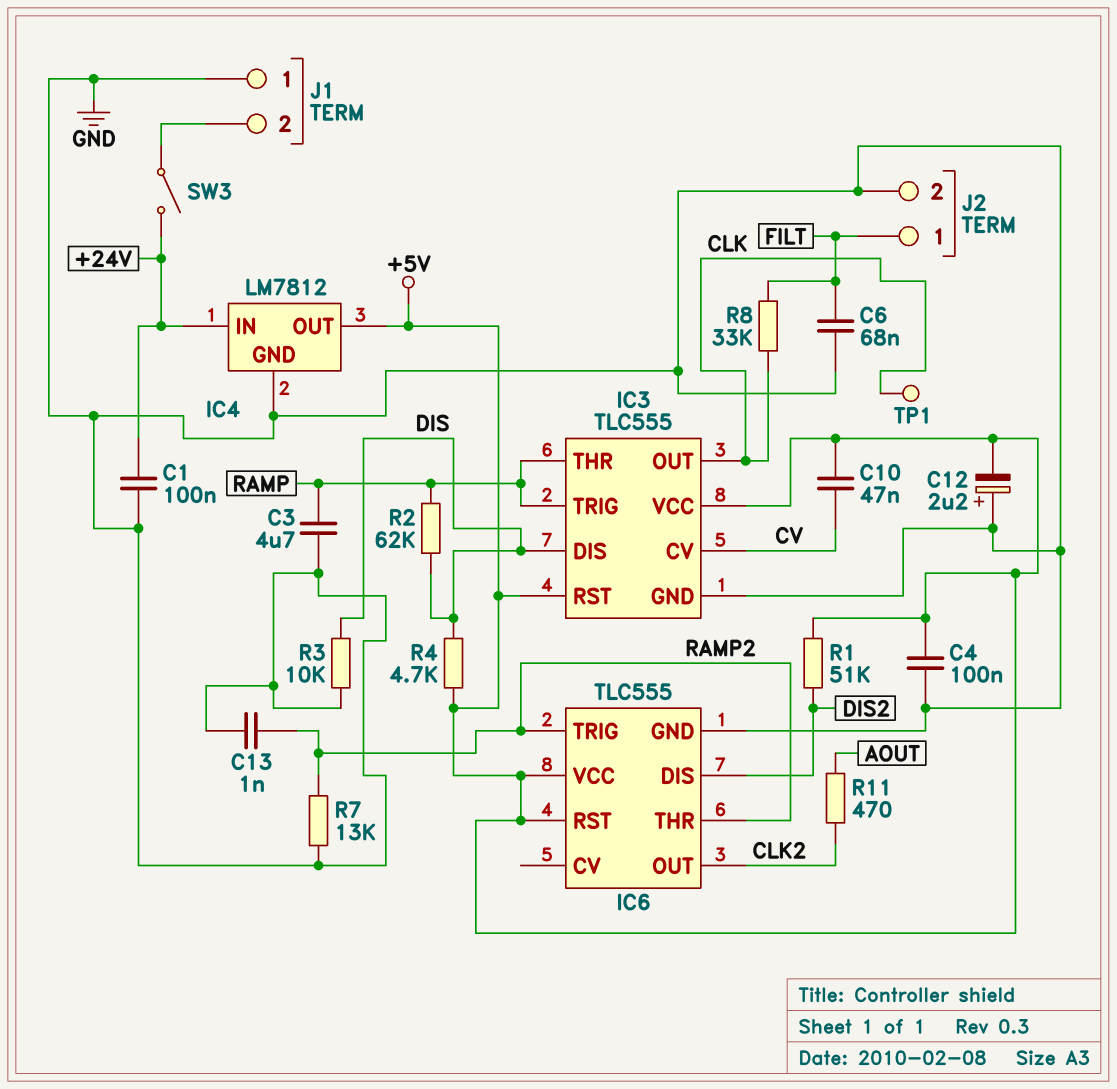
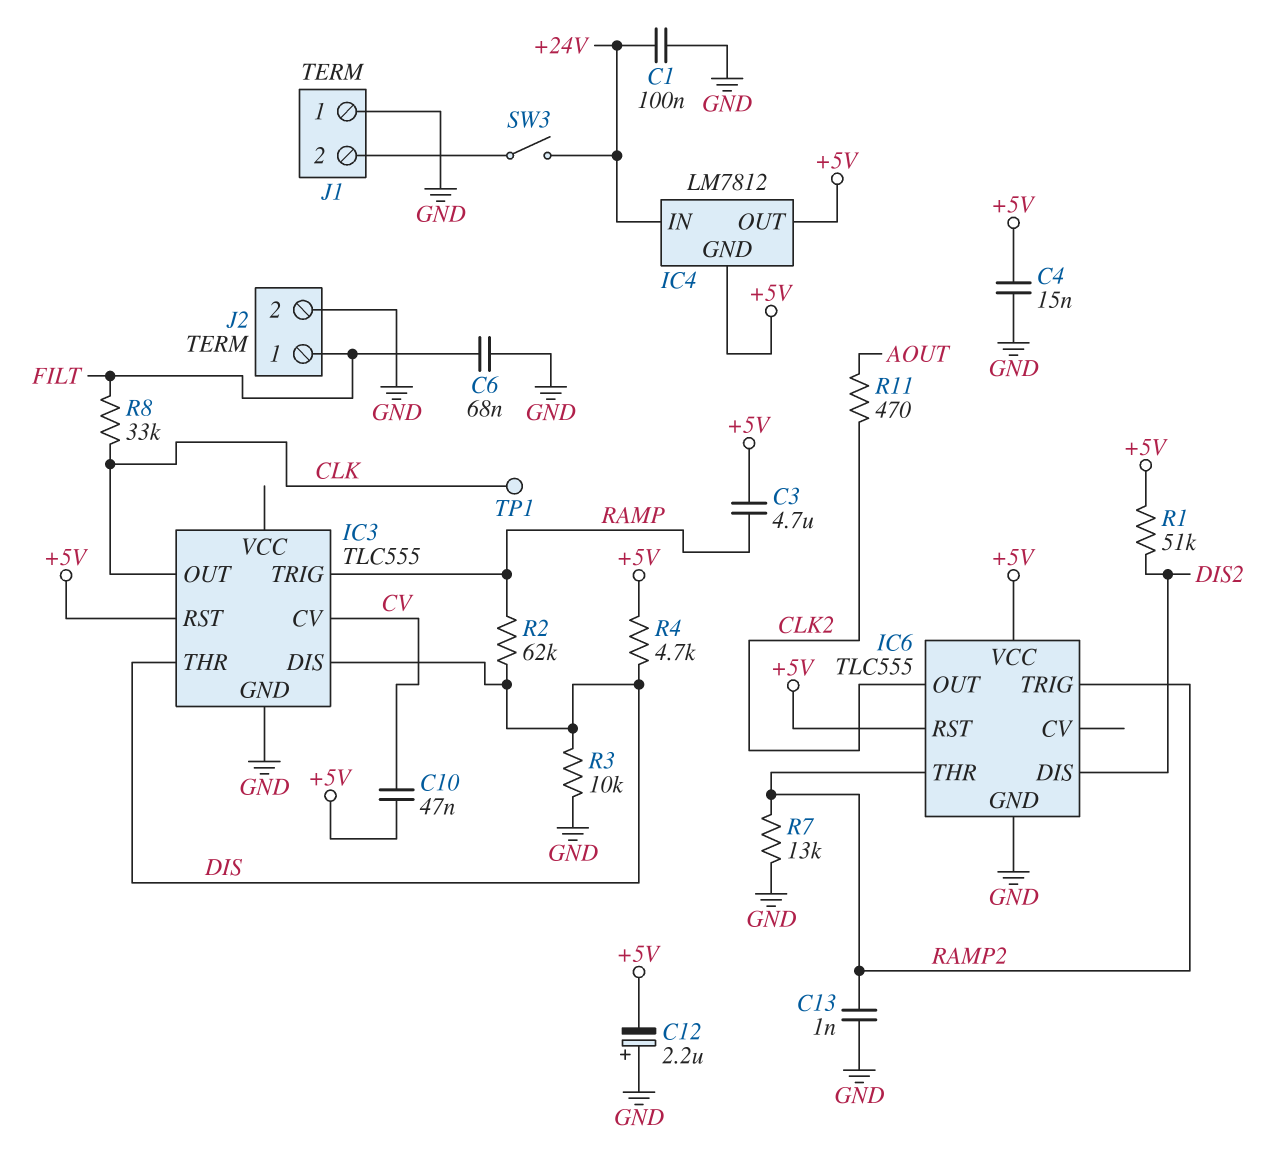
C3: 4.7uF (GND, RAMP) -> 4.7uF (+5V, RAMP)
C4: 100nF (+5V, GND) -> 15nF (+5V, GND)
IC3 pin THR: RAMP -> DIS
IC3 pin VCC: +5V -> none
IC4 pin GND: GND -> +5V

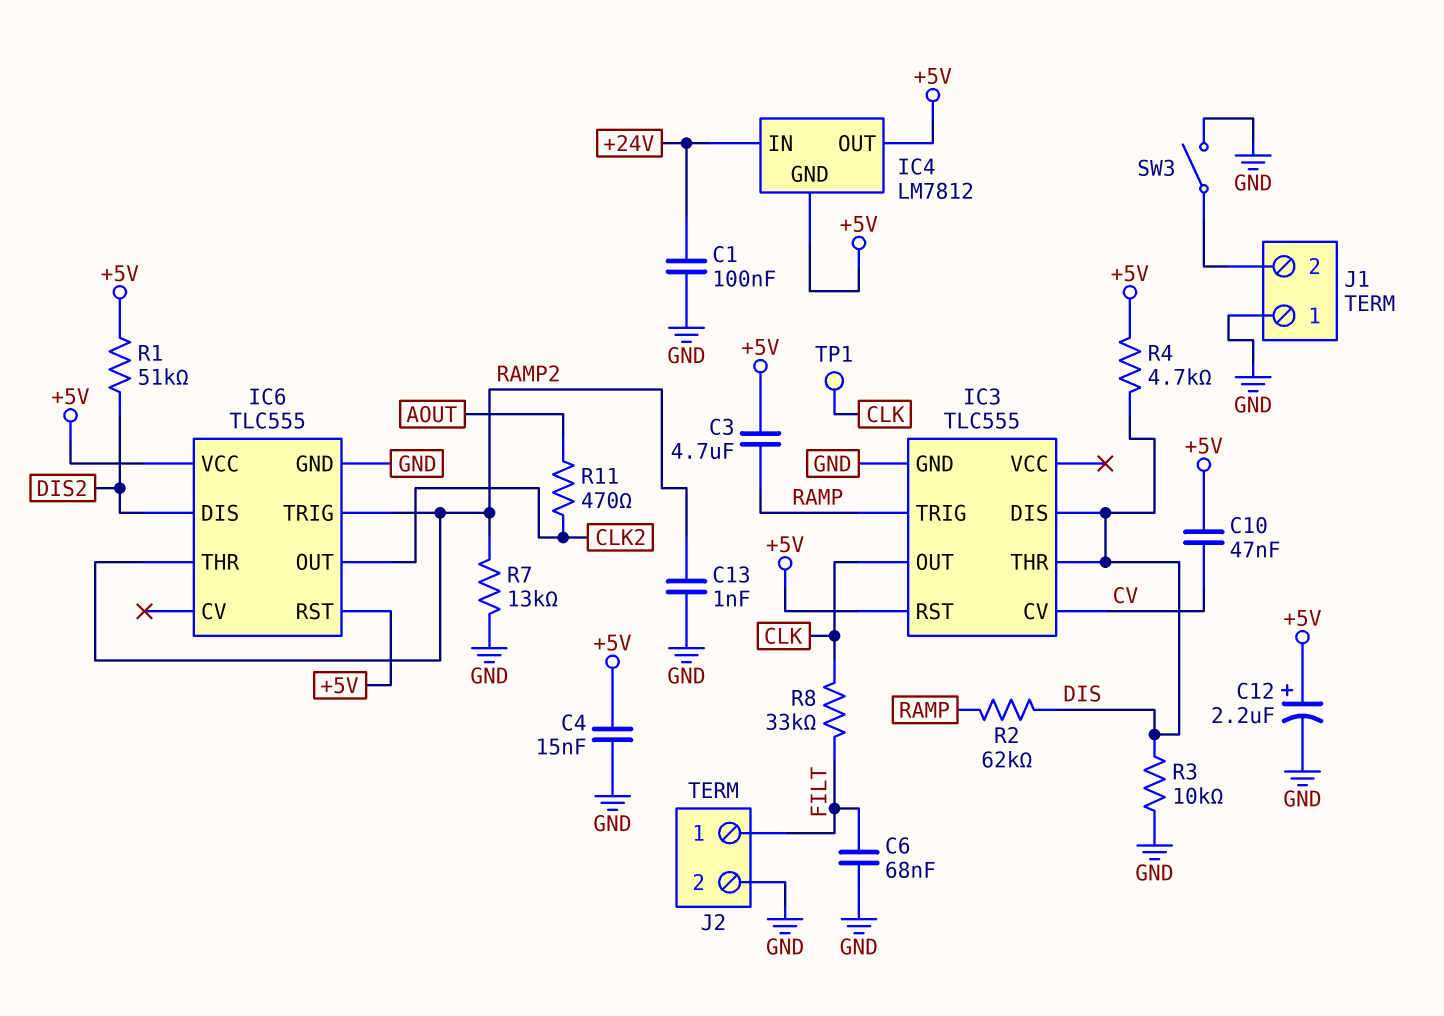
C12: 2.2uF (plus GND, minus +5V) -> 2.2uF (plus +5V, minus GND)
SW3: switch (+24V, J1/2) -> switch (GND, J1/2)

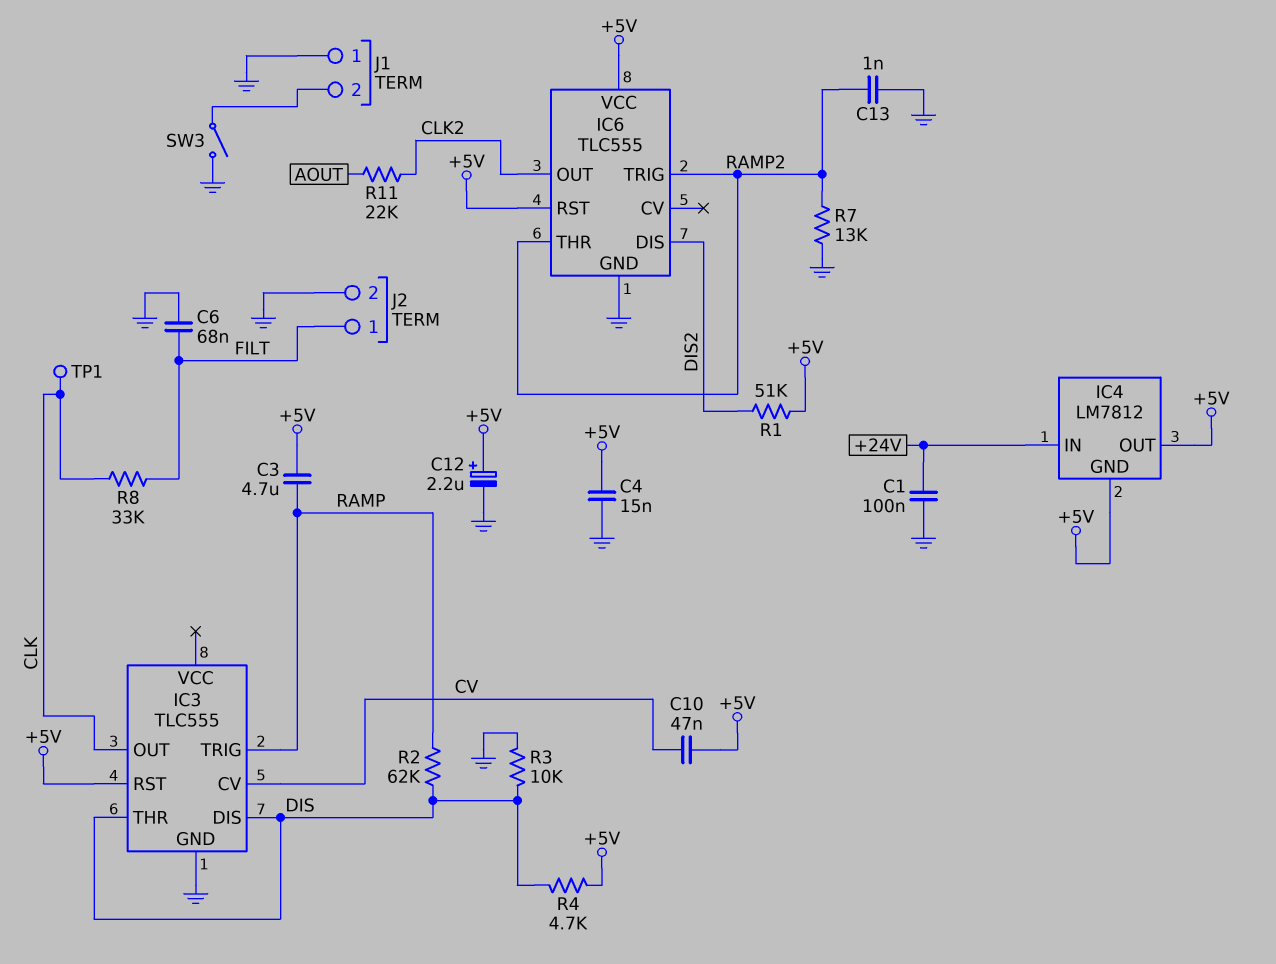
R11: 470 (AOUT, CLK2) -> 22k (AOUT, CLK2)

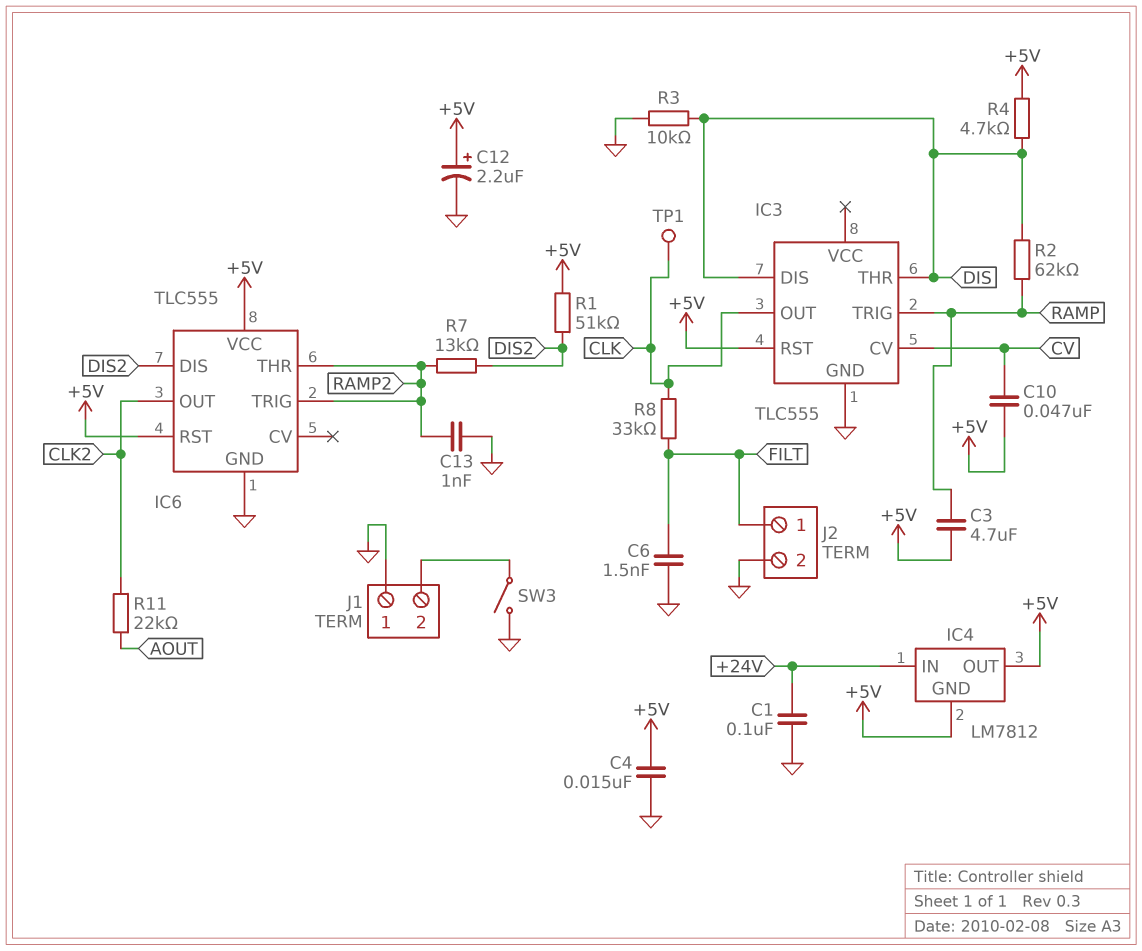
C6: 68nF (FILT, GND) -> 1.5nF (FILT, GND)
R7: 13k (GND, RAMP2) -> 13k (DIS2, RAMP2)

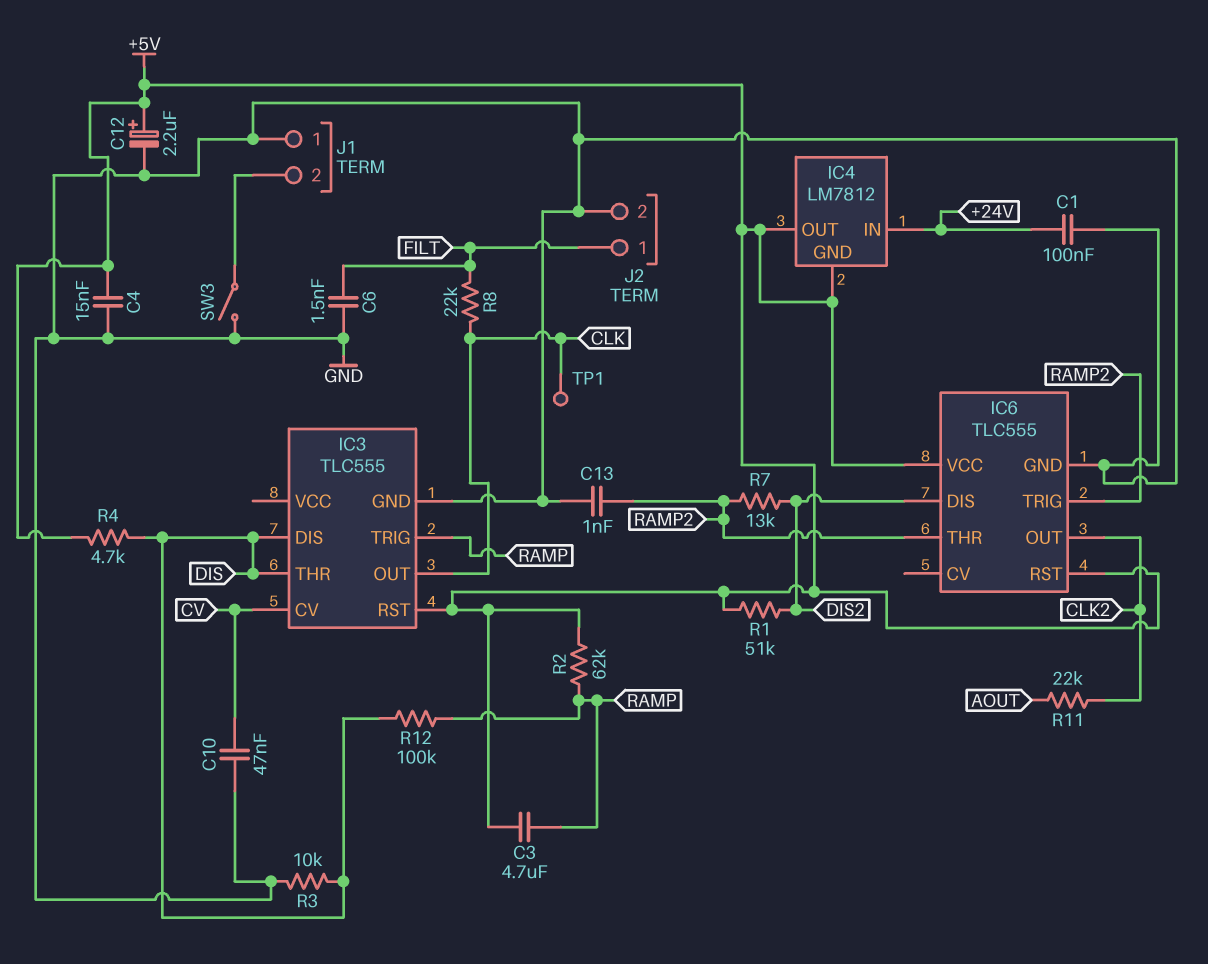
C10: 47nF (+5V, CV) -> 47nF (CV, GND)
R2: 62k (DIS, RAMP) -> 62k (+5V, RAMP)
R8: 33k (CLK, FILT) -> 22k (CLK, FILT)
R12: none -> 100k (DIS, RAMP)

